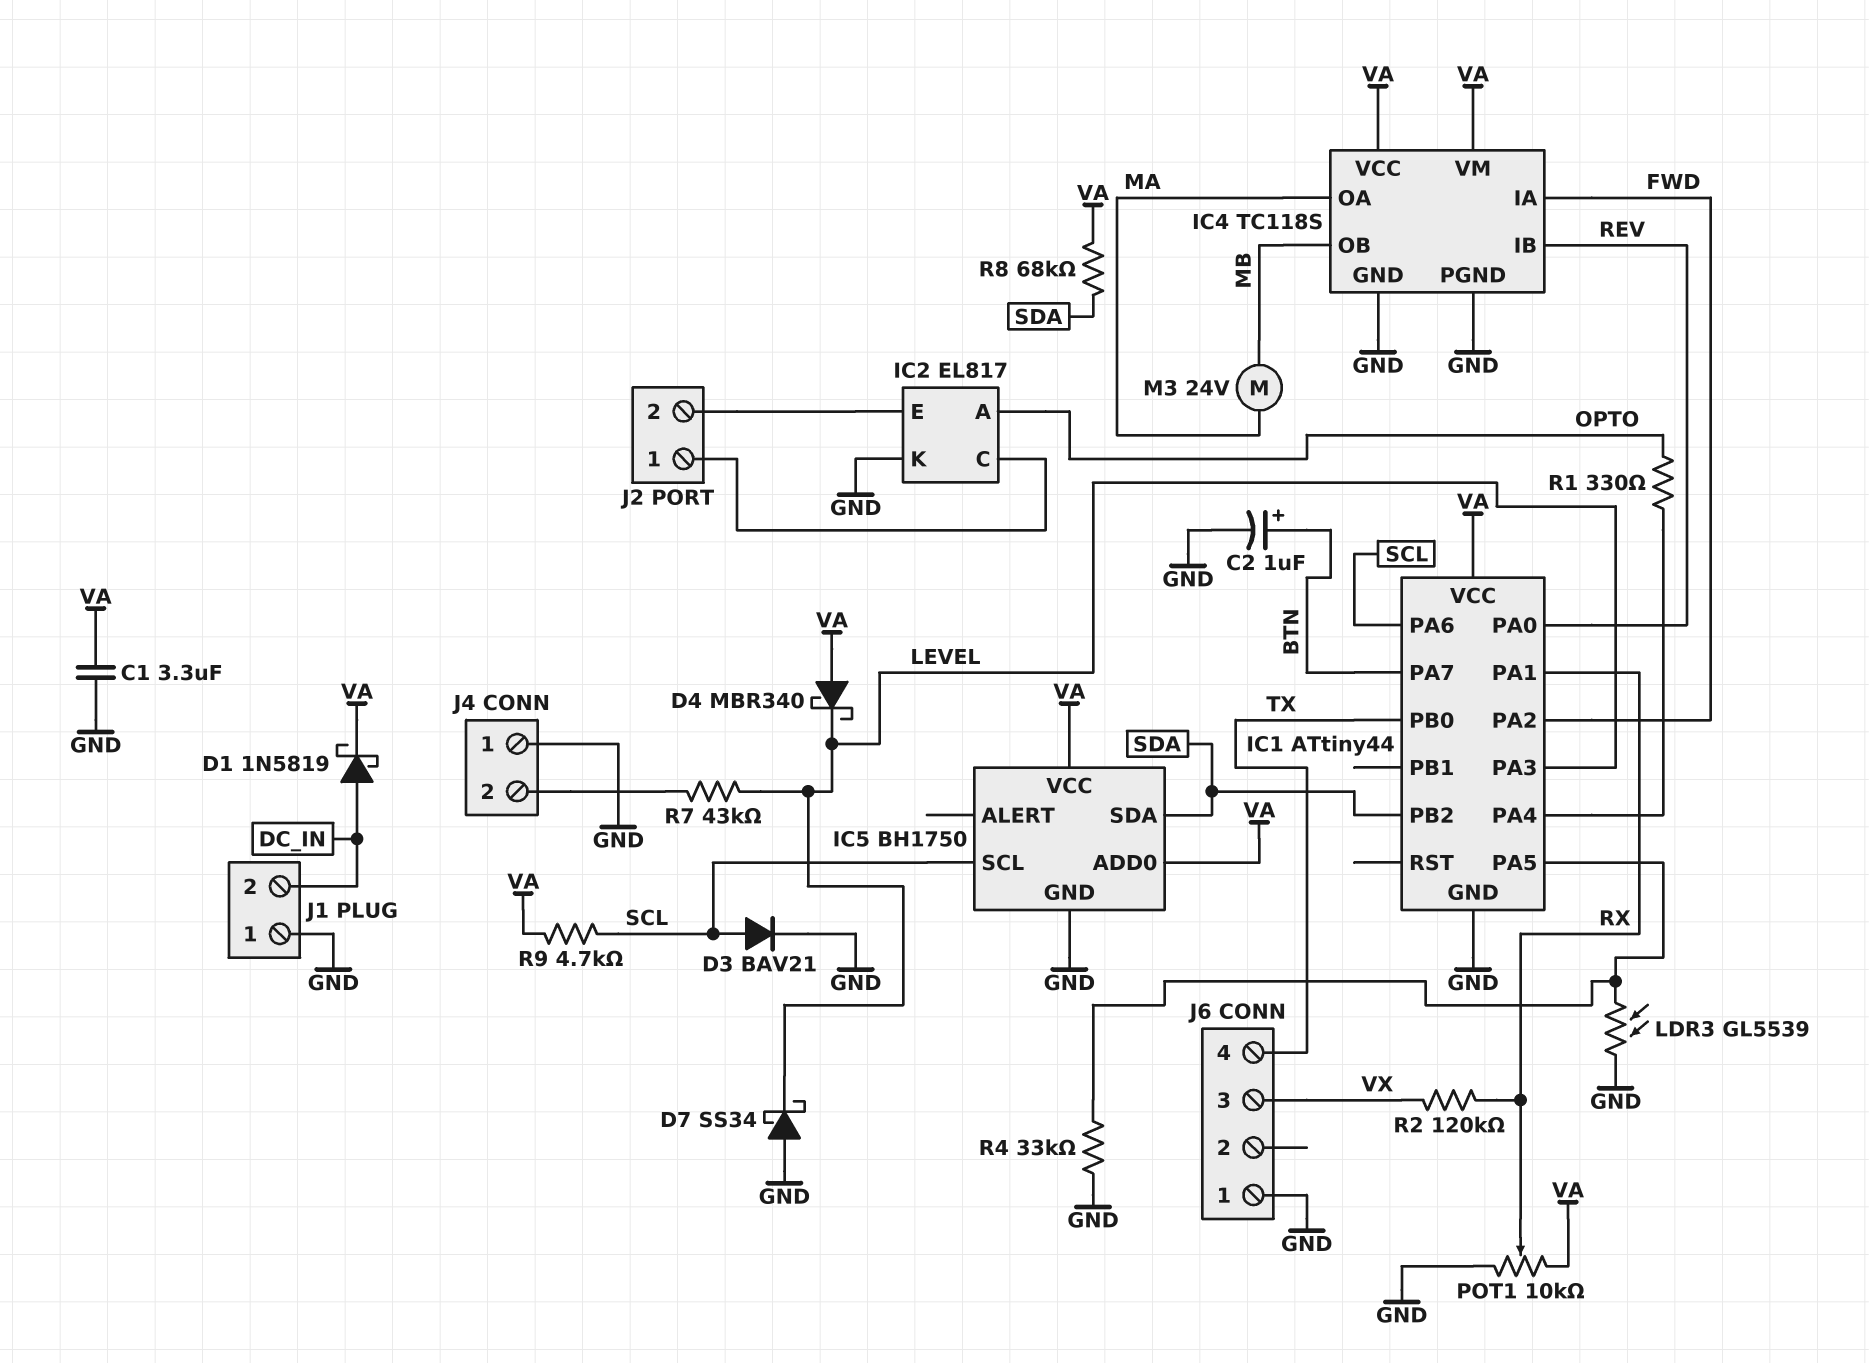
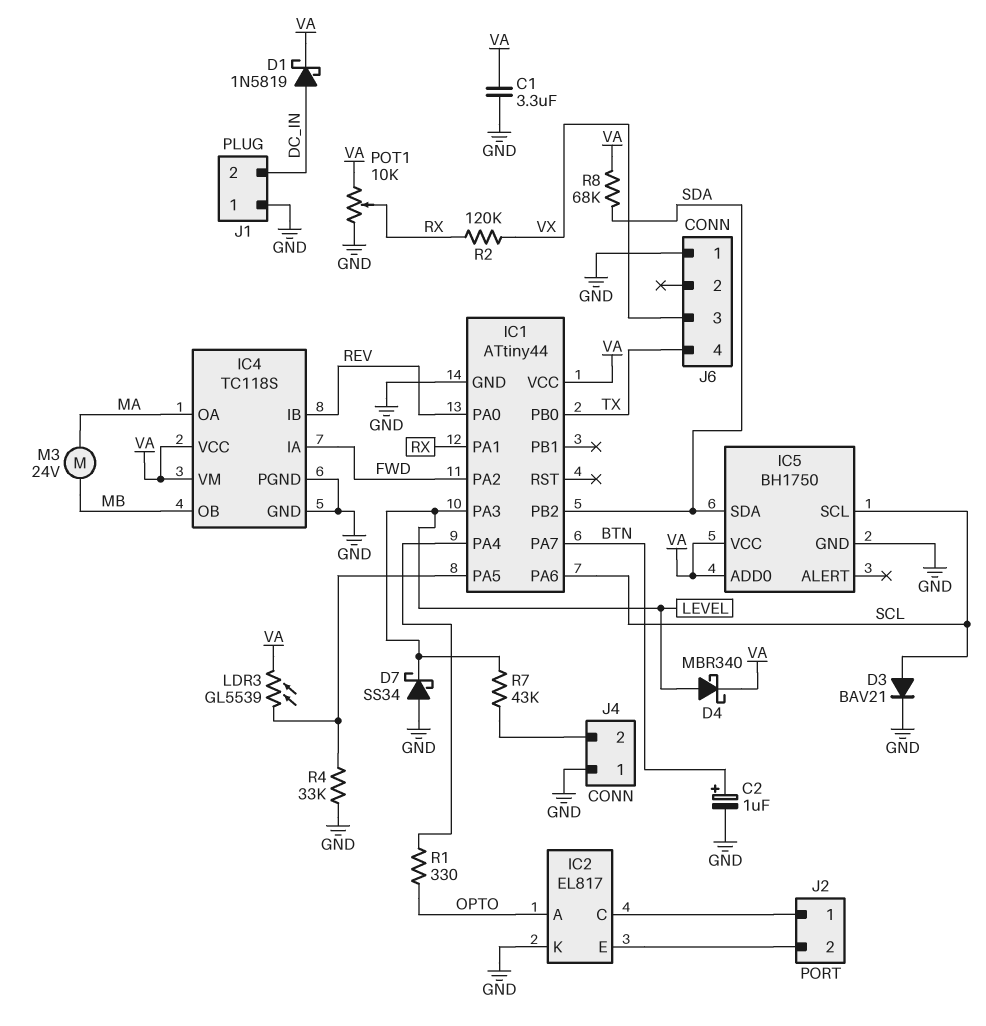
D4: schottky MBR340 (A VA, K LEVEL) -> schottky MBR340 (A LEVEL, K VA)
LDR3: GL5539 (GND, IC1/PA5) -> GL5539 (IC1/PA5, VA)
R9: 4.7k (SCL, VA) -> none

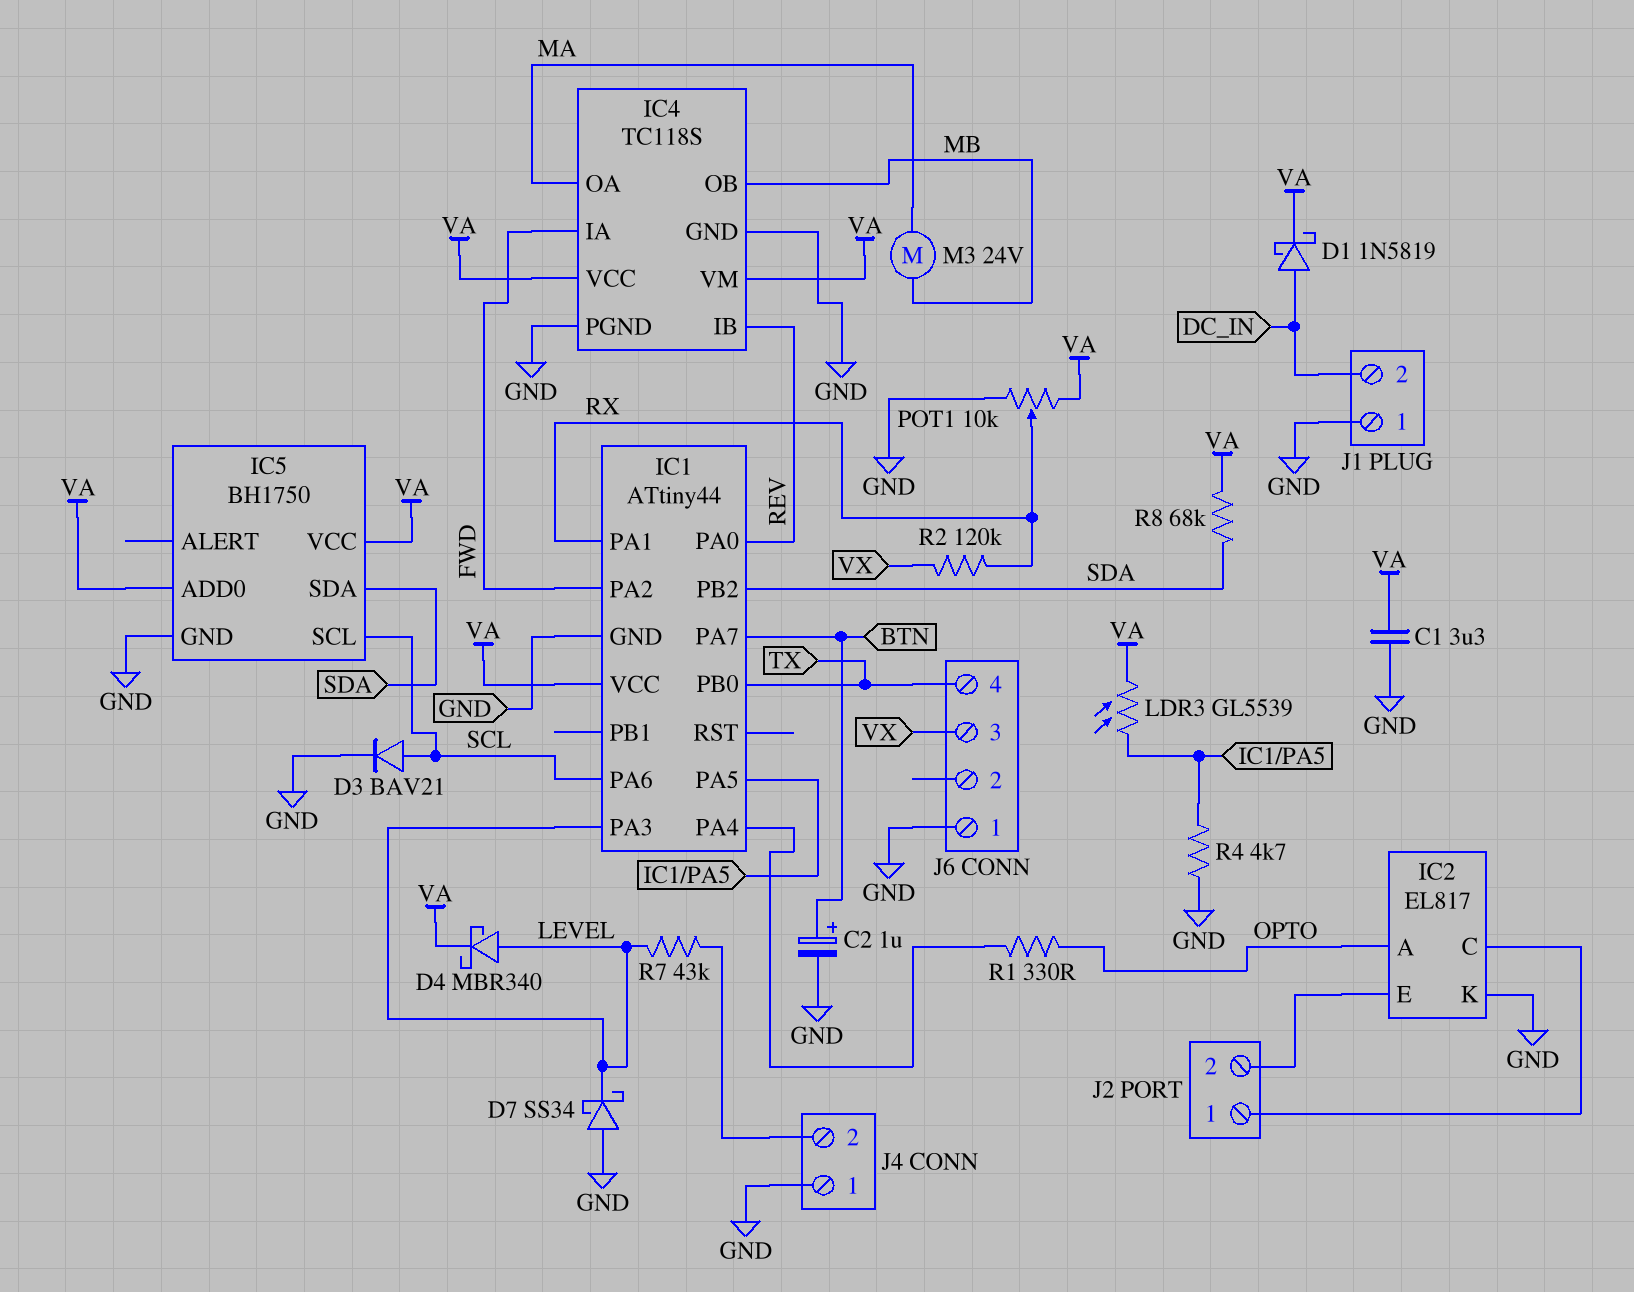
R4: 33k (GND, IC1/PA5) -> 4.7k (GND, IC1/PA5)

